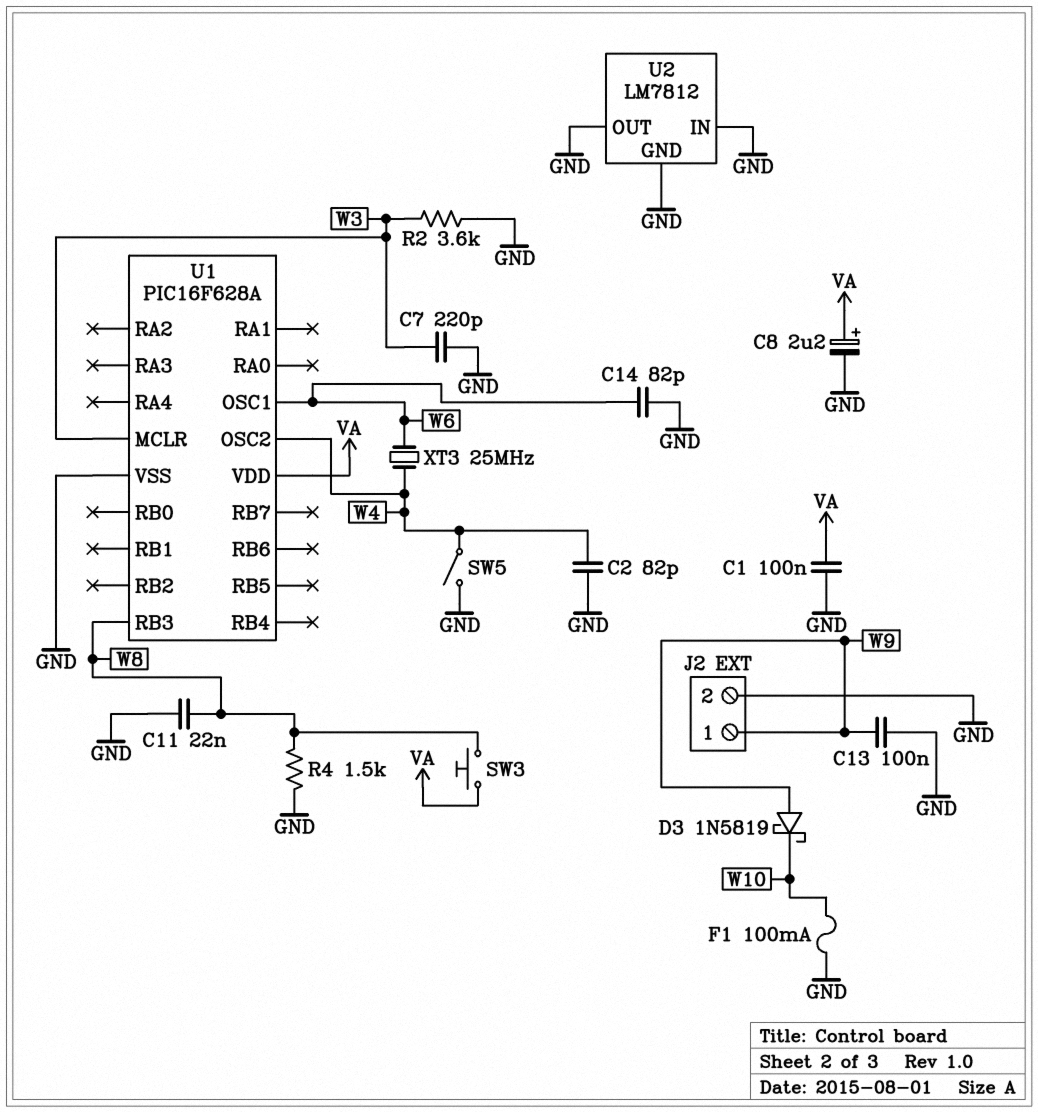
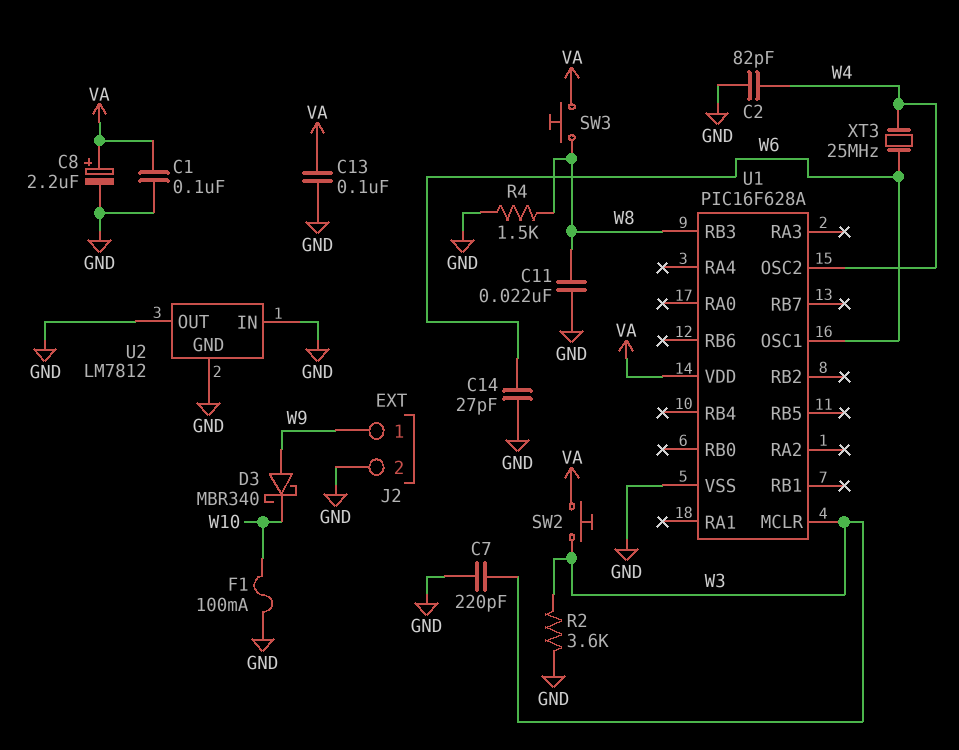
C13: 100nF (GND, W9) -> 100nF (GND, VA)
C14: 82pF (GND, W6) -> 27pF (GND, W6)
D3: schottky 1N5819 (A W9, K W10) -> schottky MBR340 (A W9, K W10)
SW2: none -> button (VA, W3)
SW5: switch (GND, W4) -> none

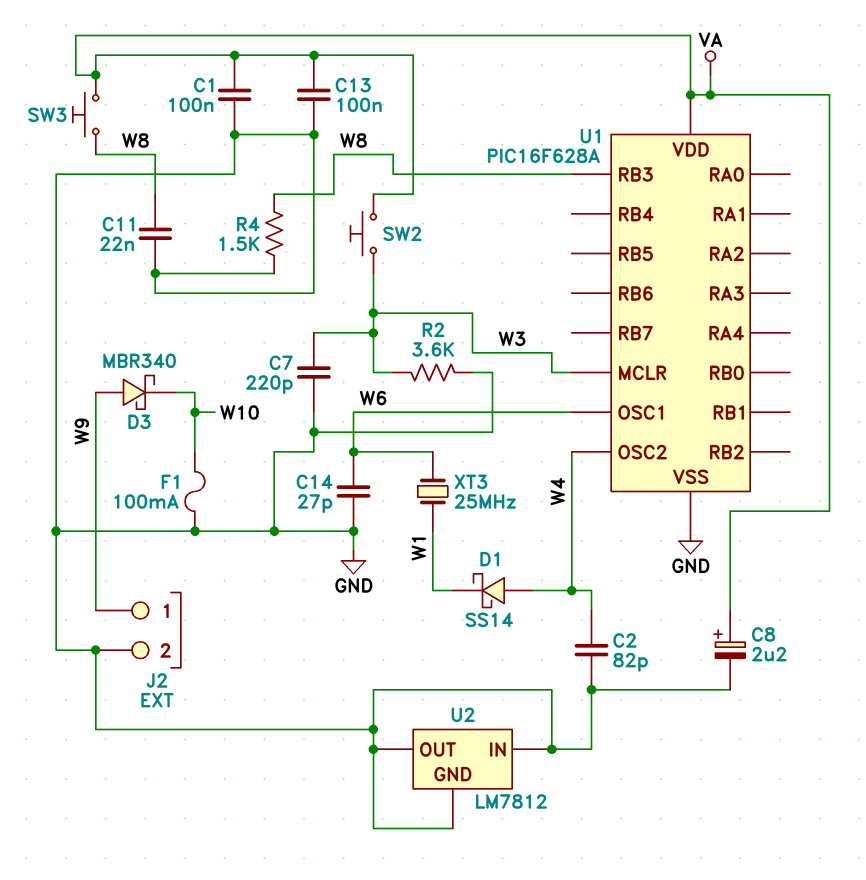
D1: none -> schottky SS14 (A W4, K W1)
XT3: 25MHz (W4, W6) -> 25MHz (W1, W6)

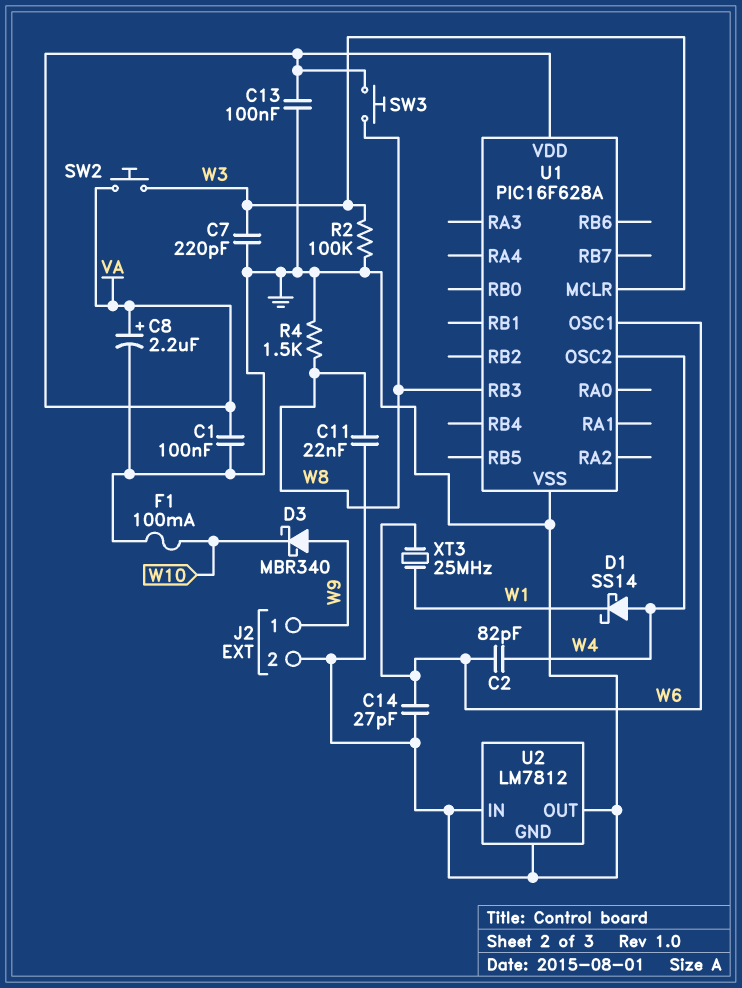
C2: 82pF (GND, W4) -> 82pF (W4, W6)
R2: 3.6k (GND, W3) -> 100k (GND, W3)

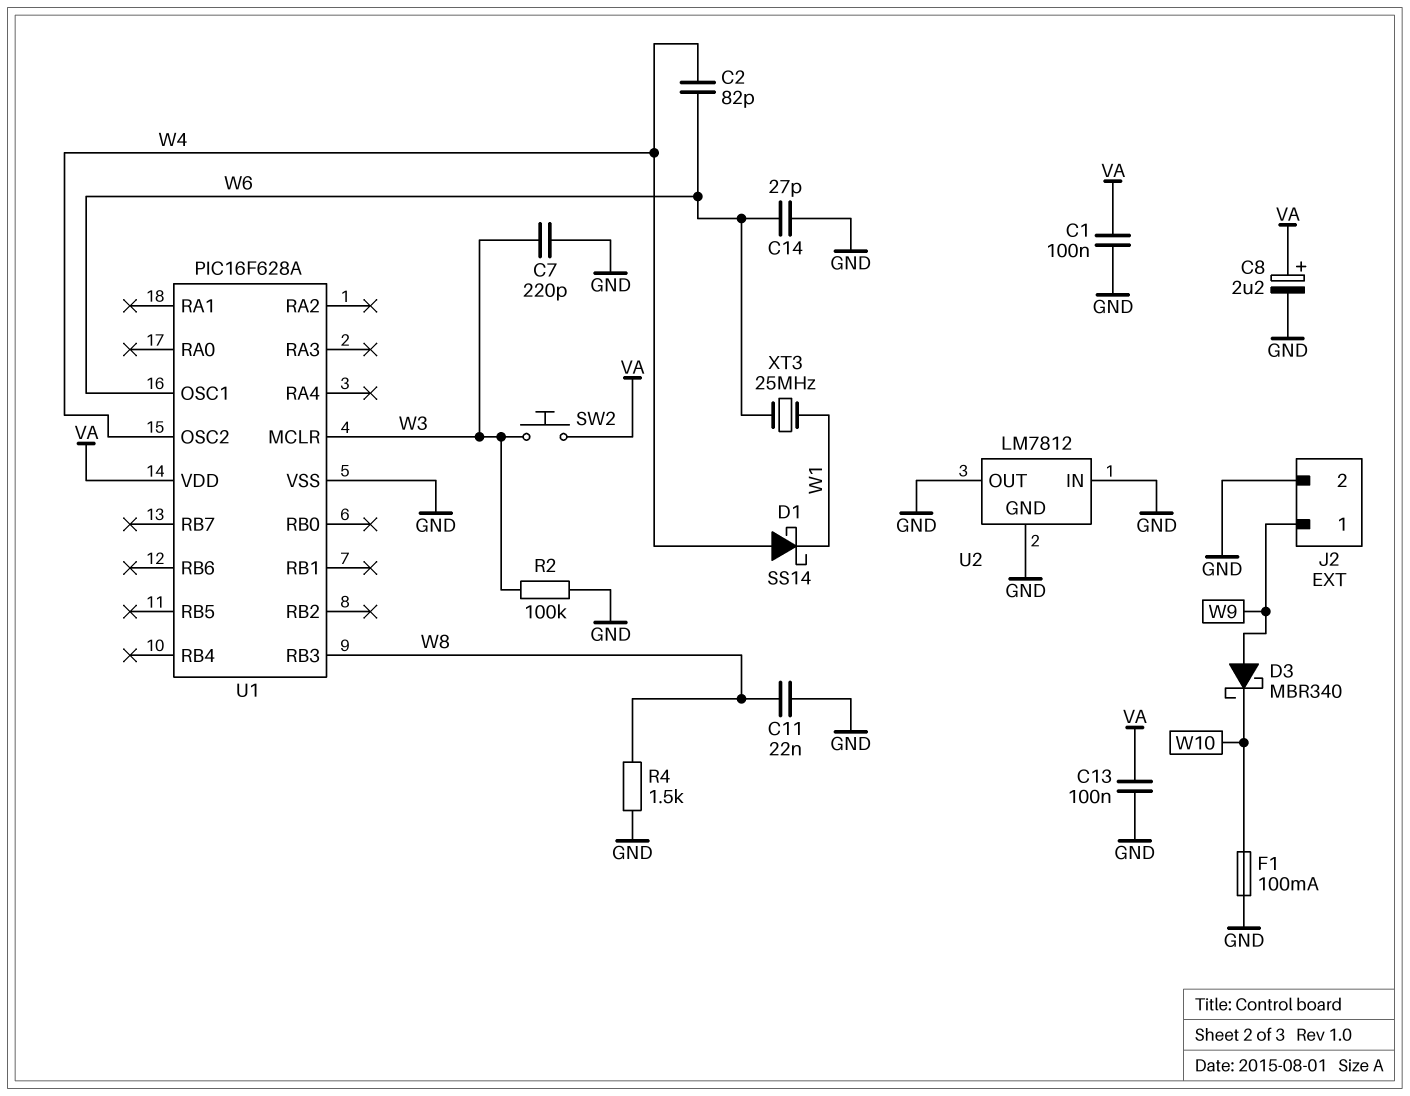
SW3: button (VA, W8) -> none

